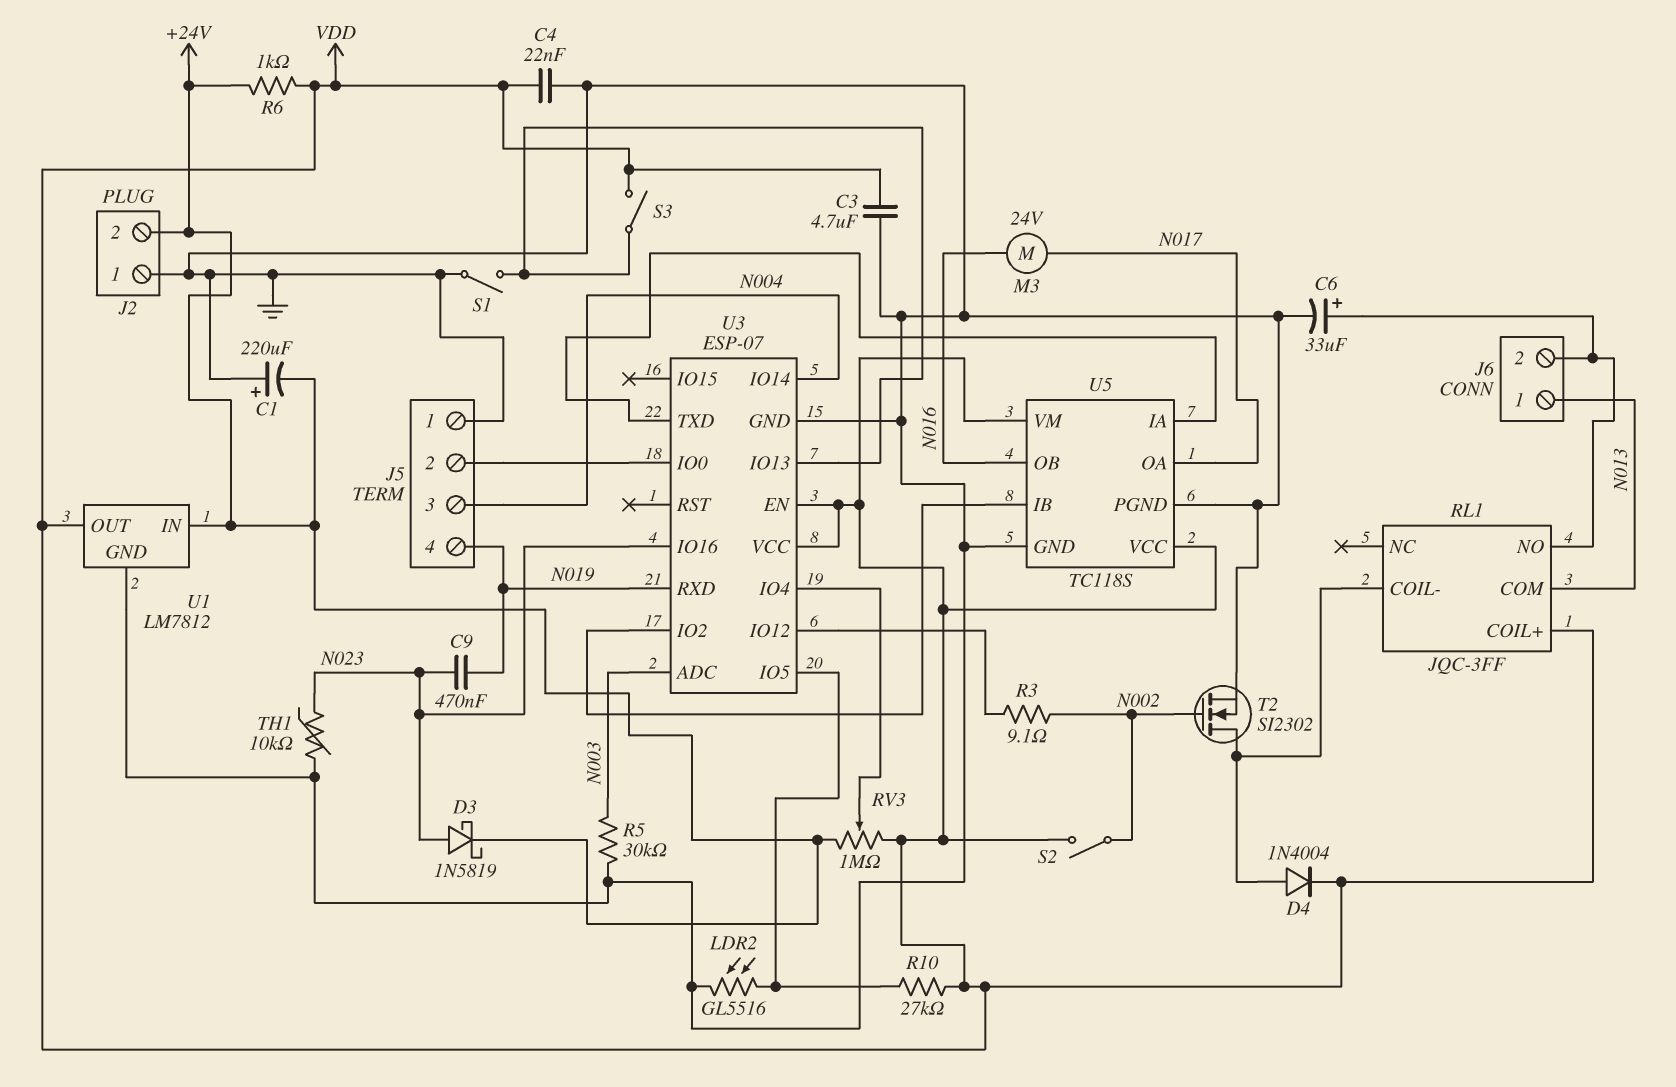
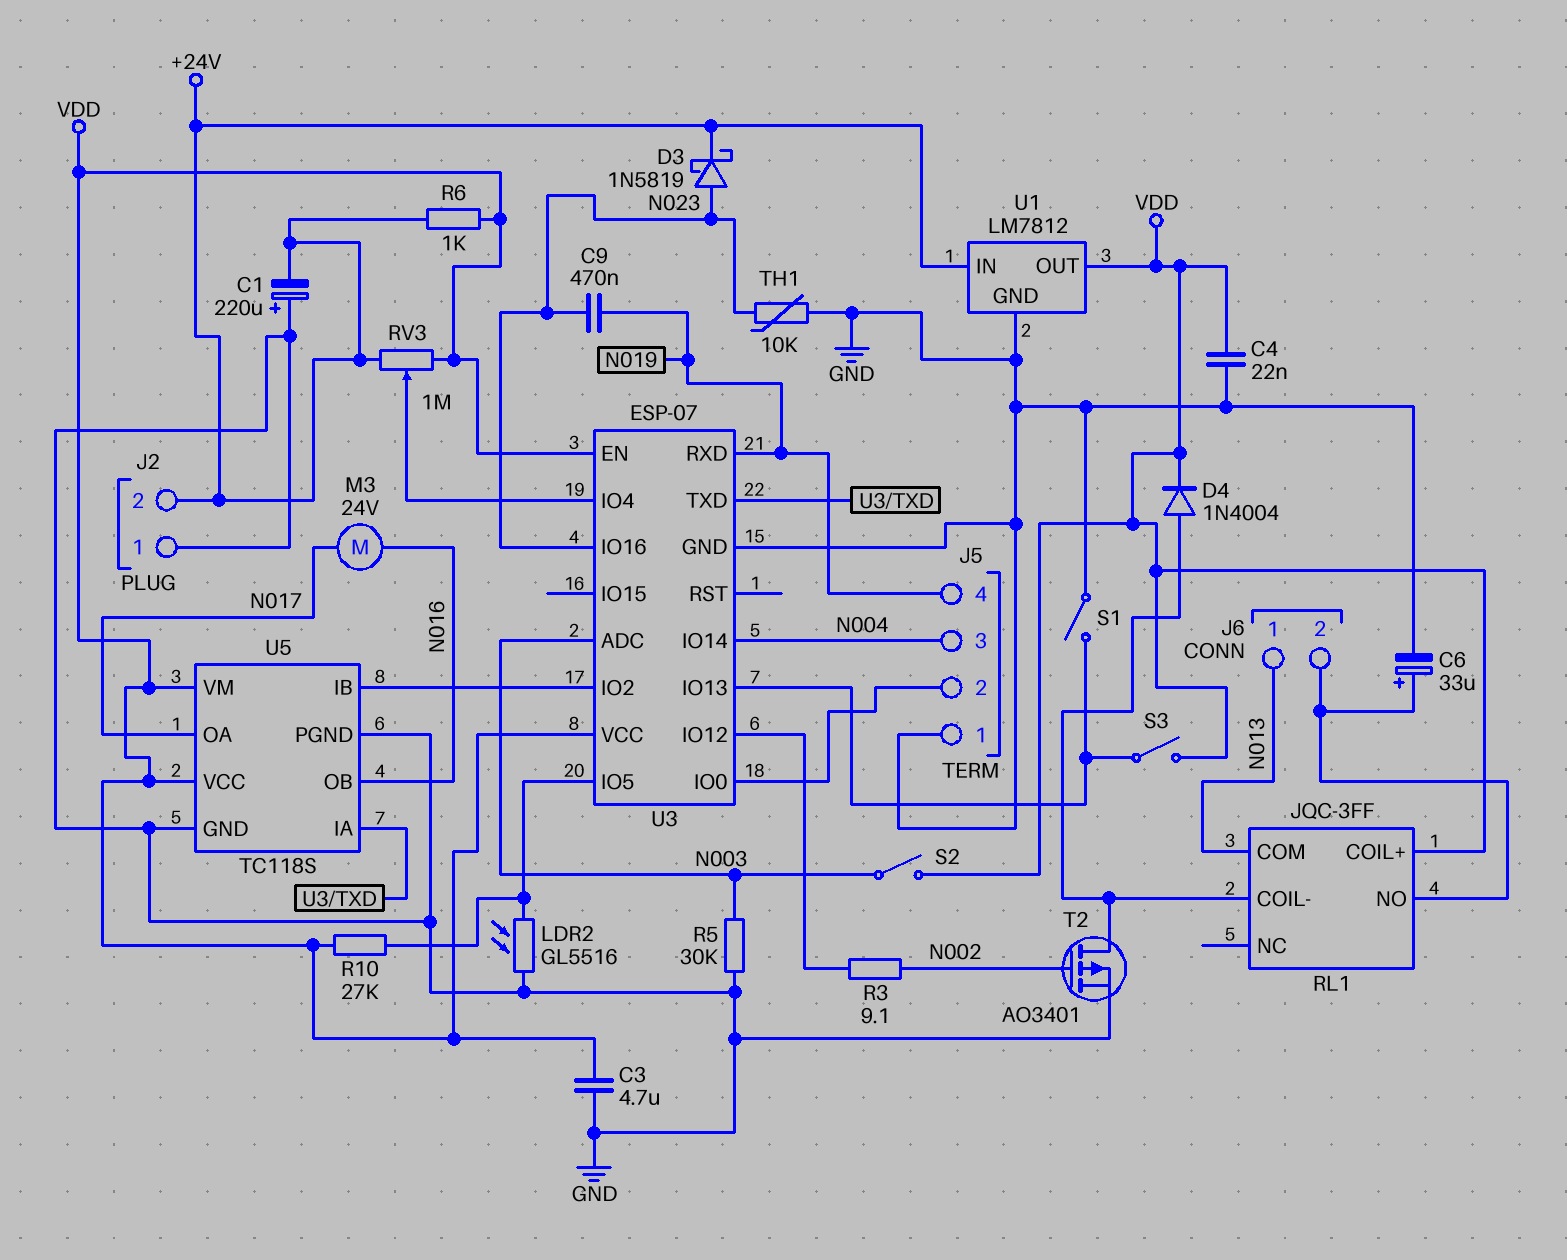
S2: switch (N002, VDD) -> switch (N003, VDD)
T2: NMOS SI2302 (G N002, D RL1/COIL-, S GND) -> PMOS AO3401 (G N002, D RL1/COIL-, S GND)

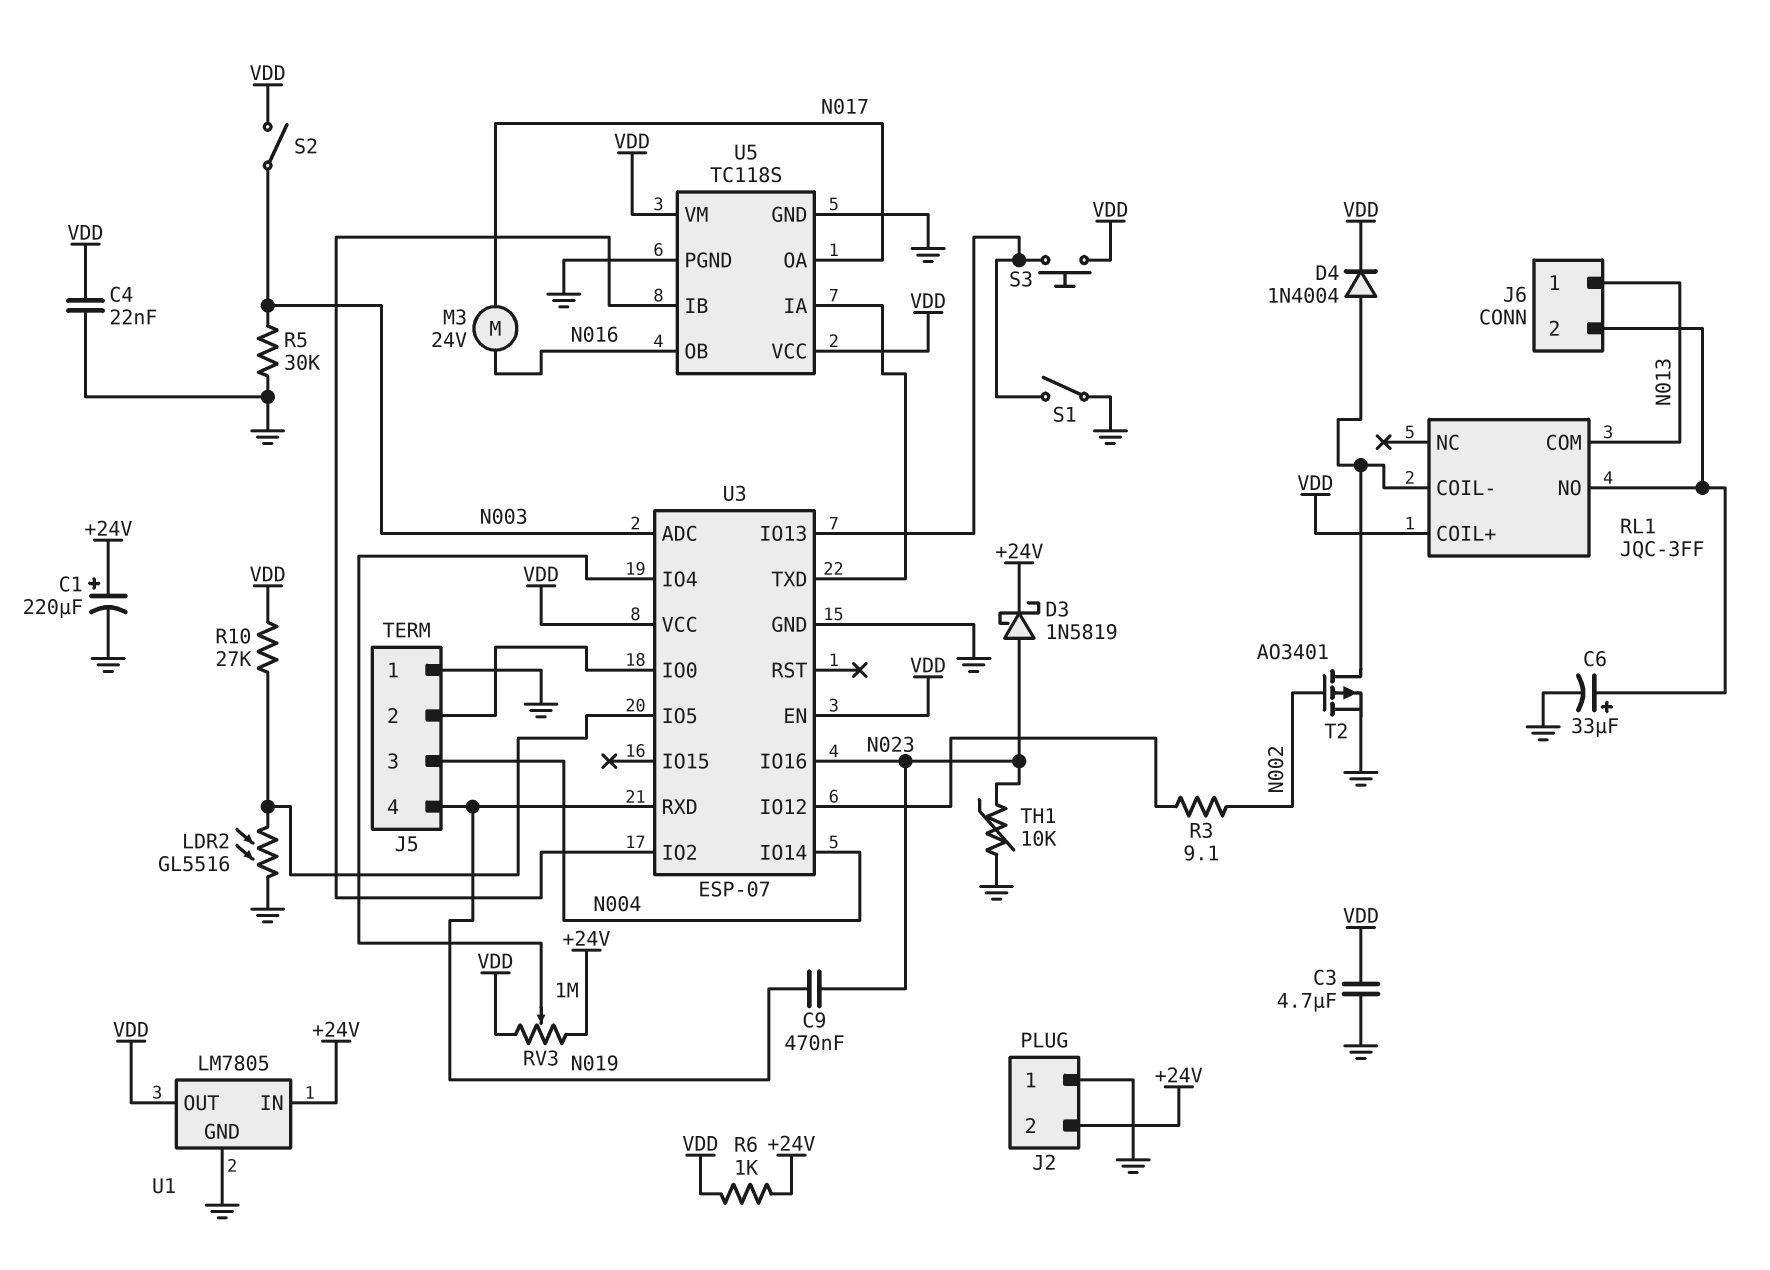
C1: 220uF (plus GND, minus +24V) -> 220uF (plus +24V, minus GND)
S3: switch (U3/IO13, VDD) -> button (U3/IO13, VDD)
U1: LM7812 -> LM7805

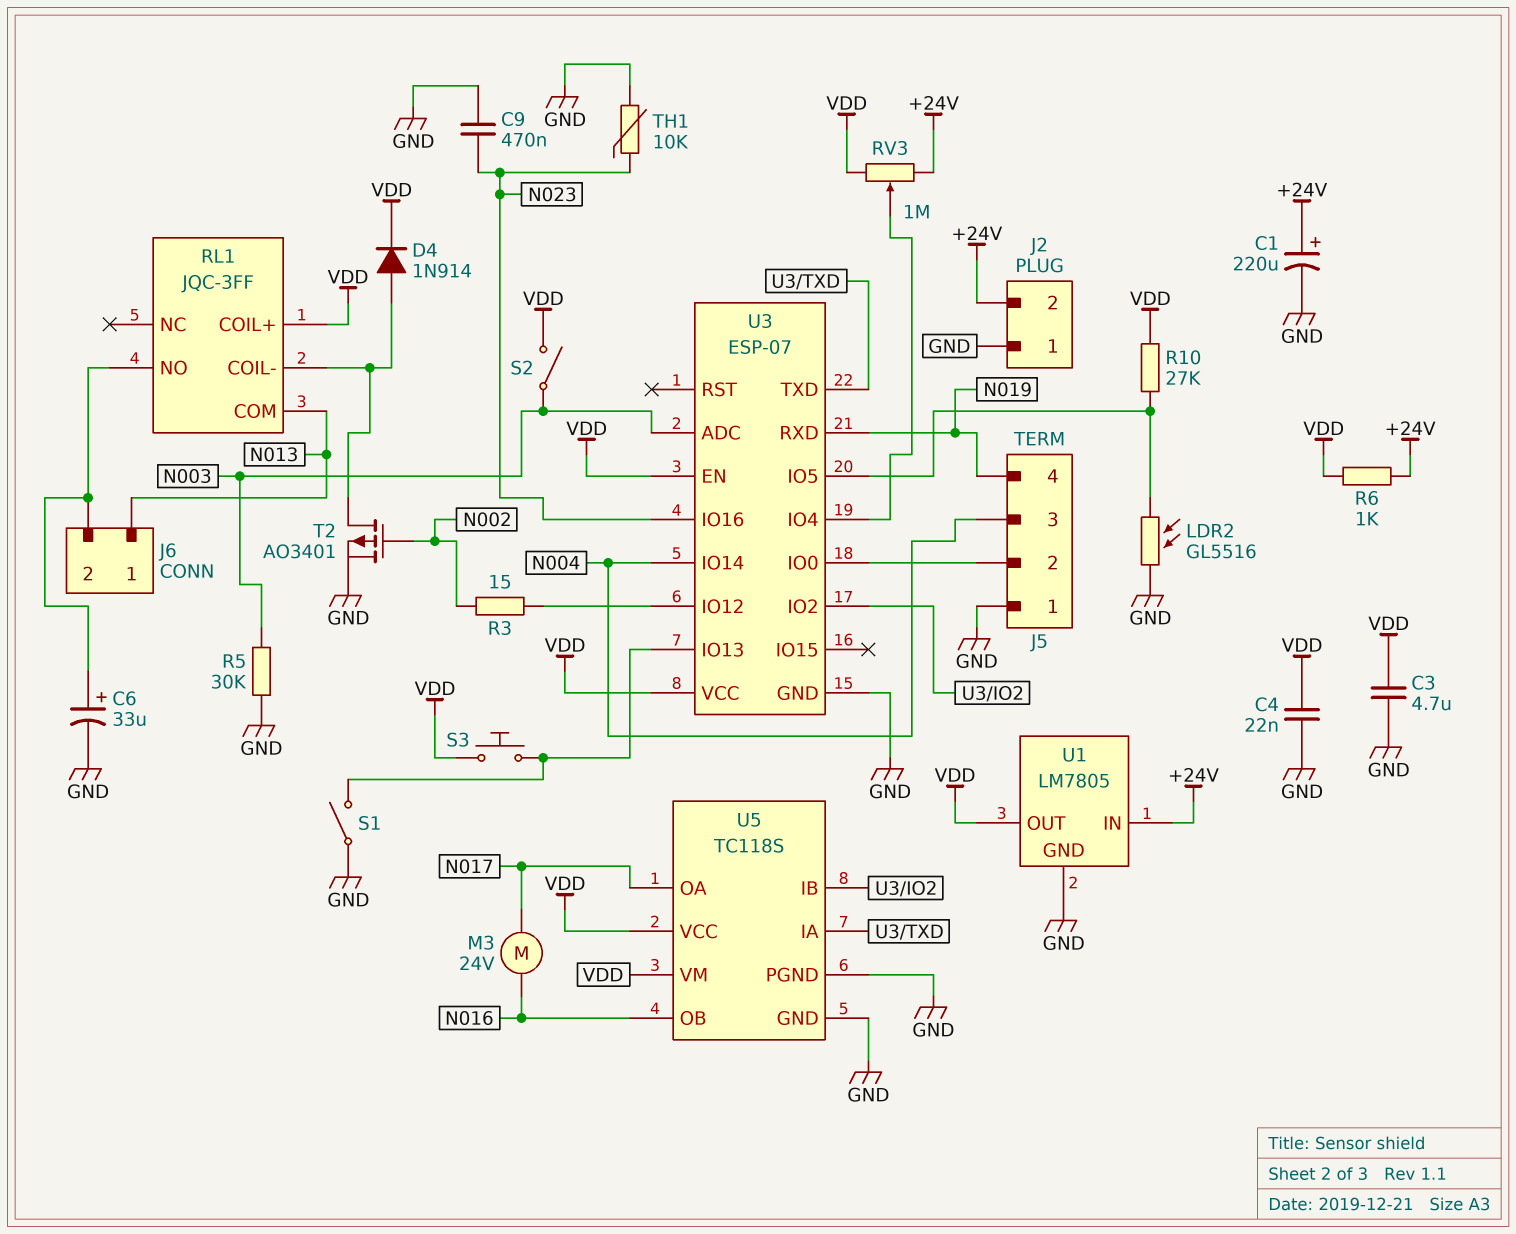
C9: 470nF (N019, N023) -> 470nF (GND, N023)
D3: schottky 1N5819 (A N023, K +24V) -> none
D4: diode 1N4004 (A RL1/COIL-, K VDD) -> diode 1N914 (A RL1/COIL-, K VDD)
R3: 9.1 (N002, U3/IO12) -> 15 (N002, U3/IO12)

